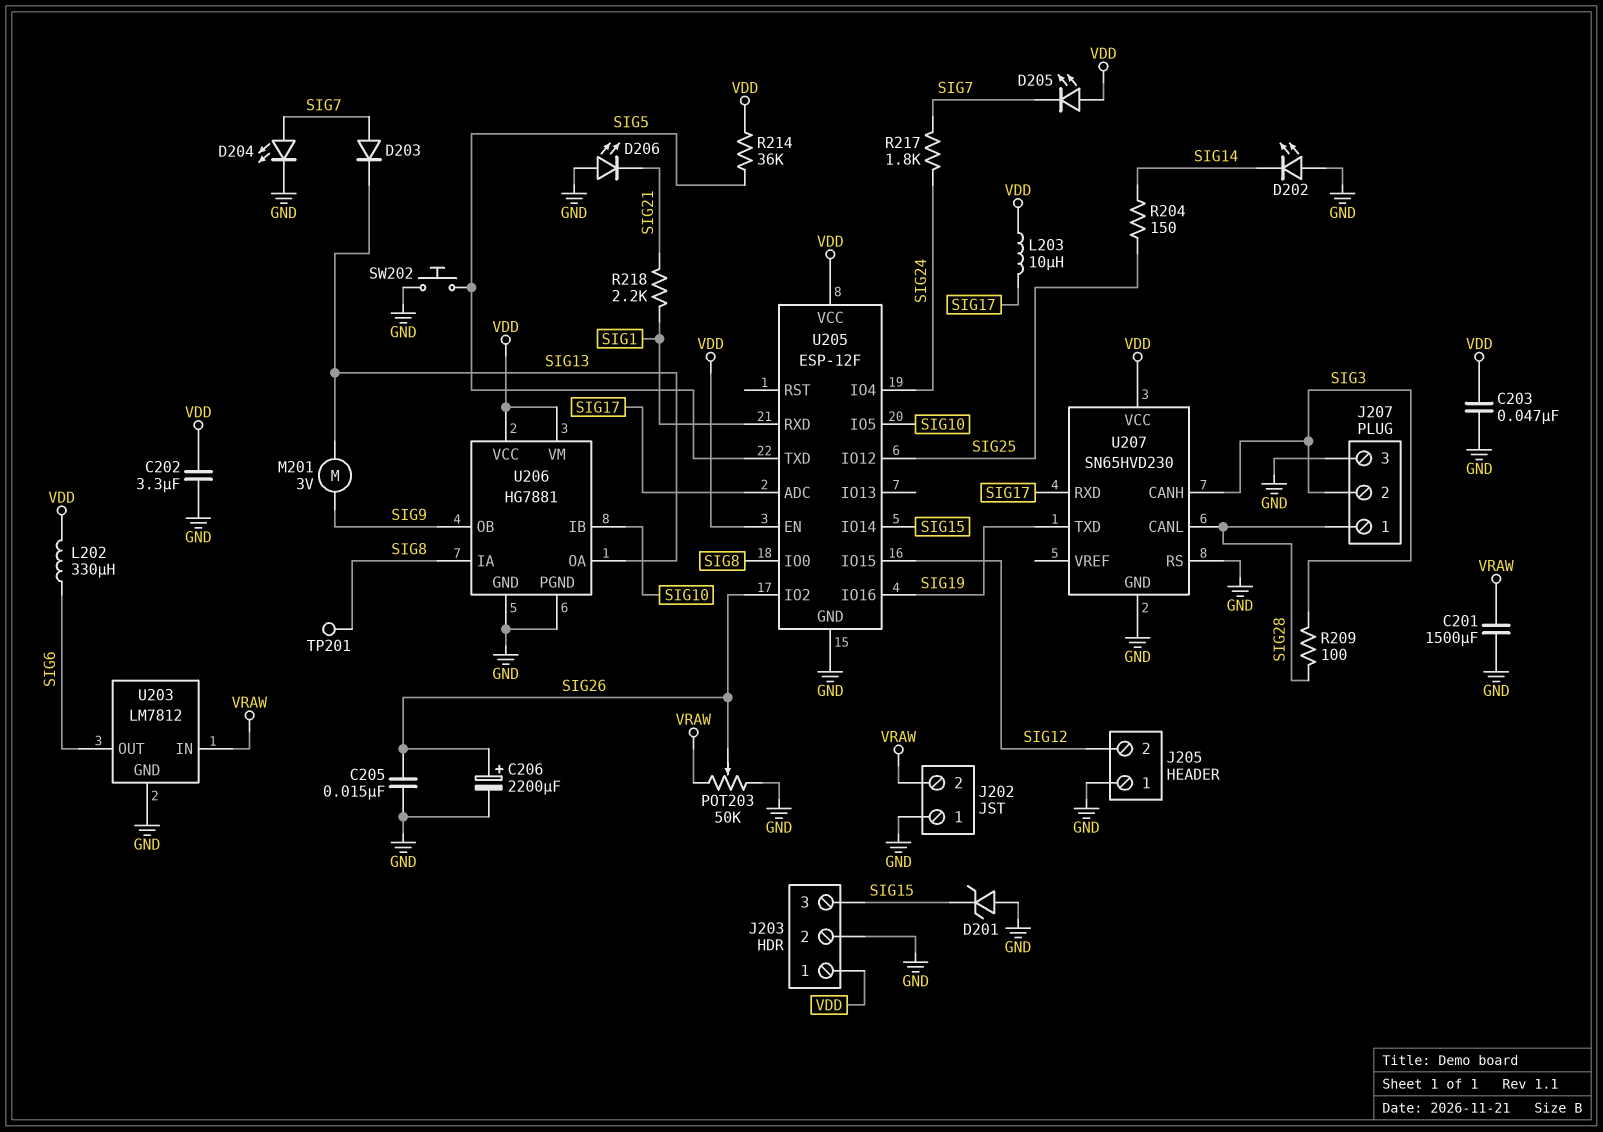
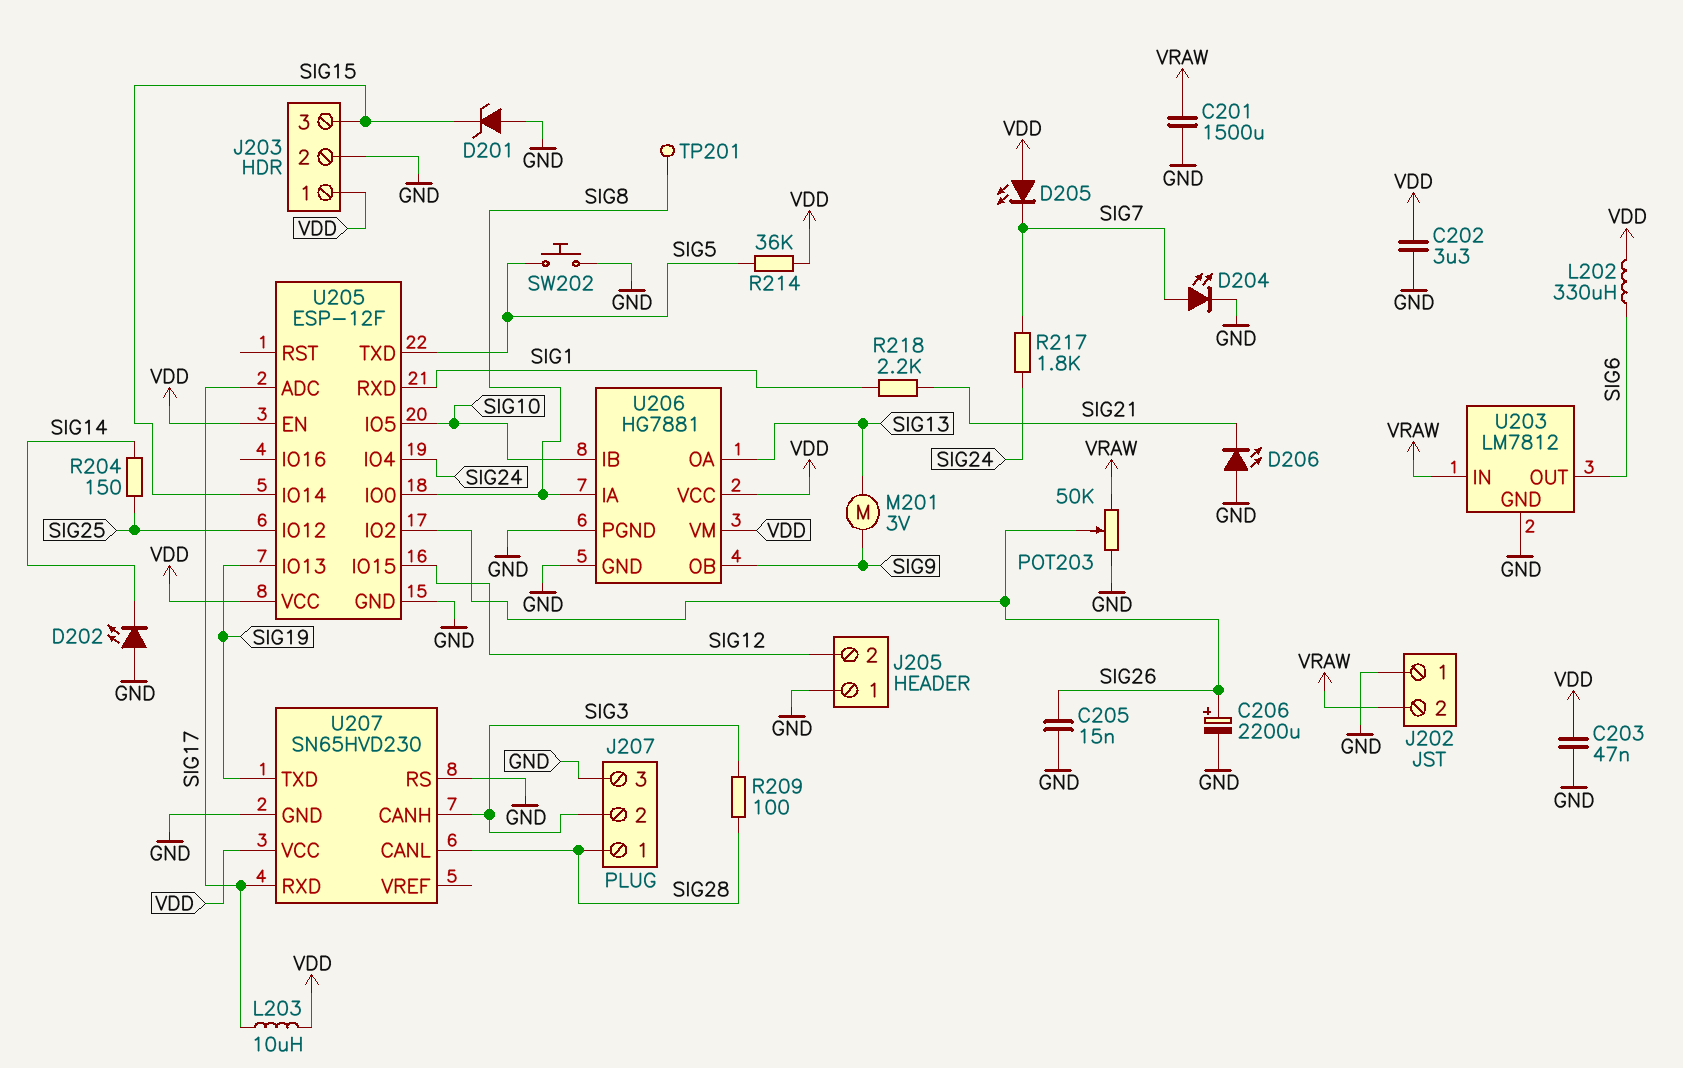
D203: diode (A SIG7, K SIG13) -> none
U205 pin IO13: none -> SIG19
U205 pin IO16: SIG19 -> none

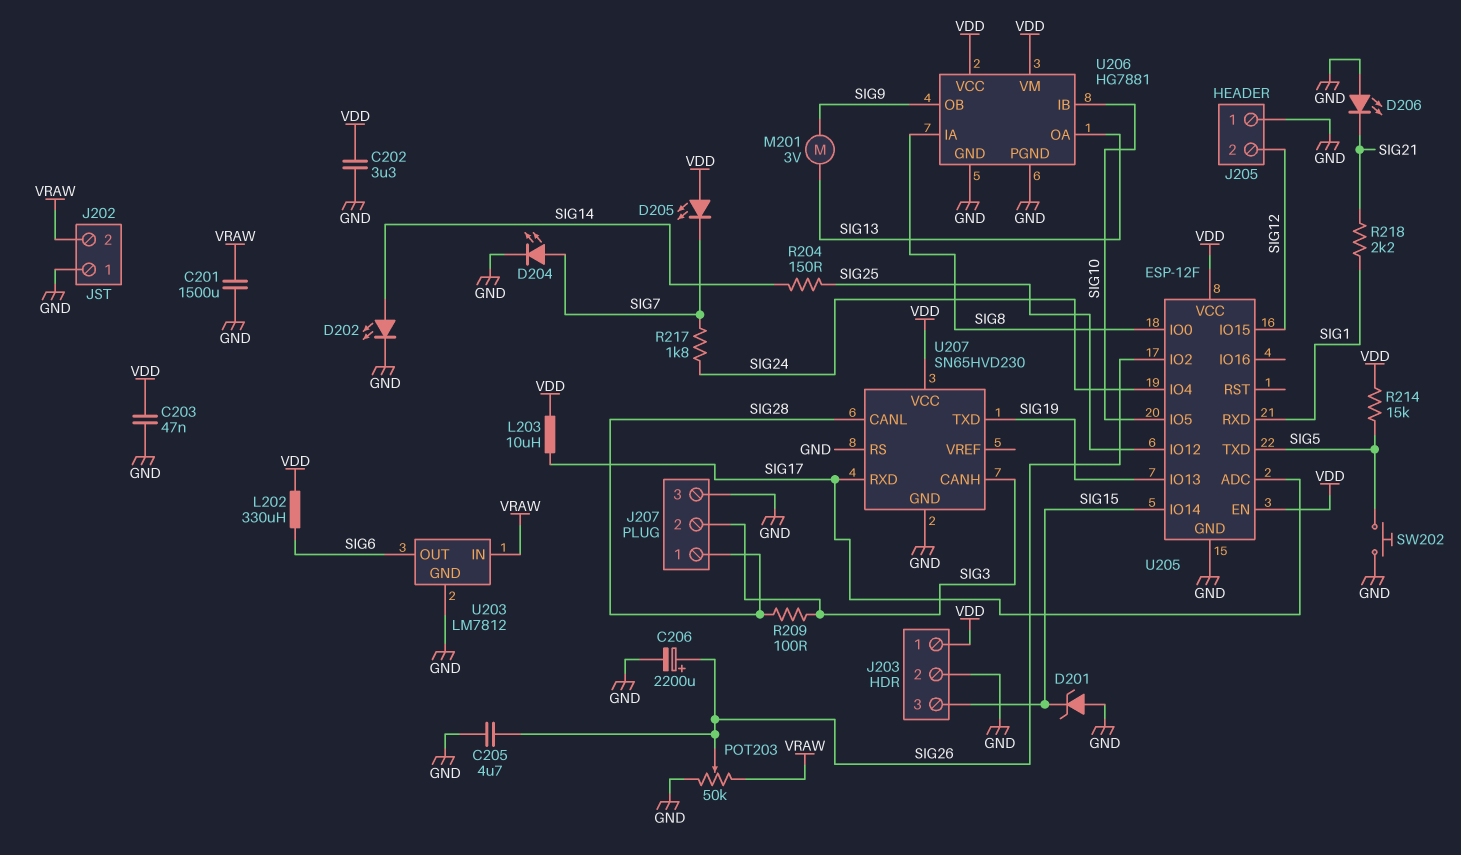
C205: 15nF (GND, SIG26) -> 4.7uF (GND, SIG26)
D202: LED (A GND, K SIG14) -> LED (A SIG14, K GND)
R214: 36k (SIG5, VDD) -> 15k (SIG5, VDD)
TP201: test point (SIG8) -> none

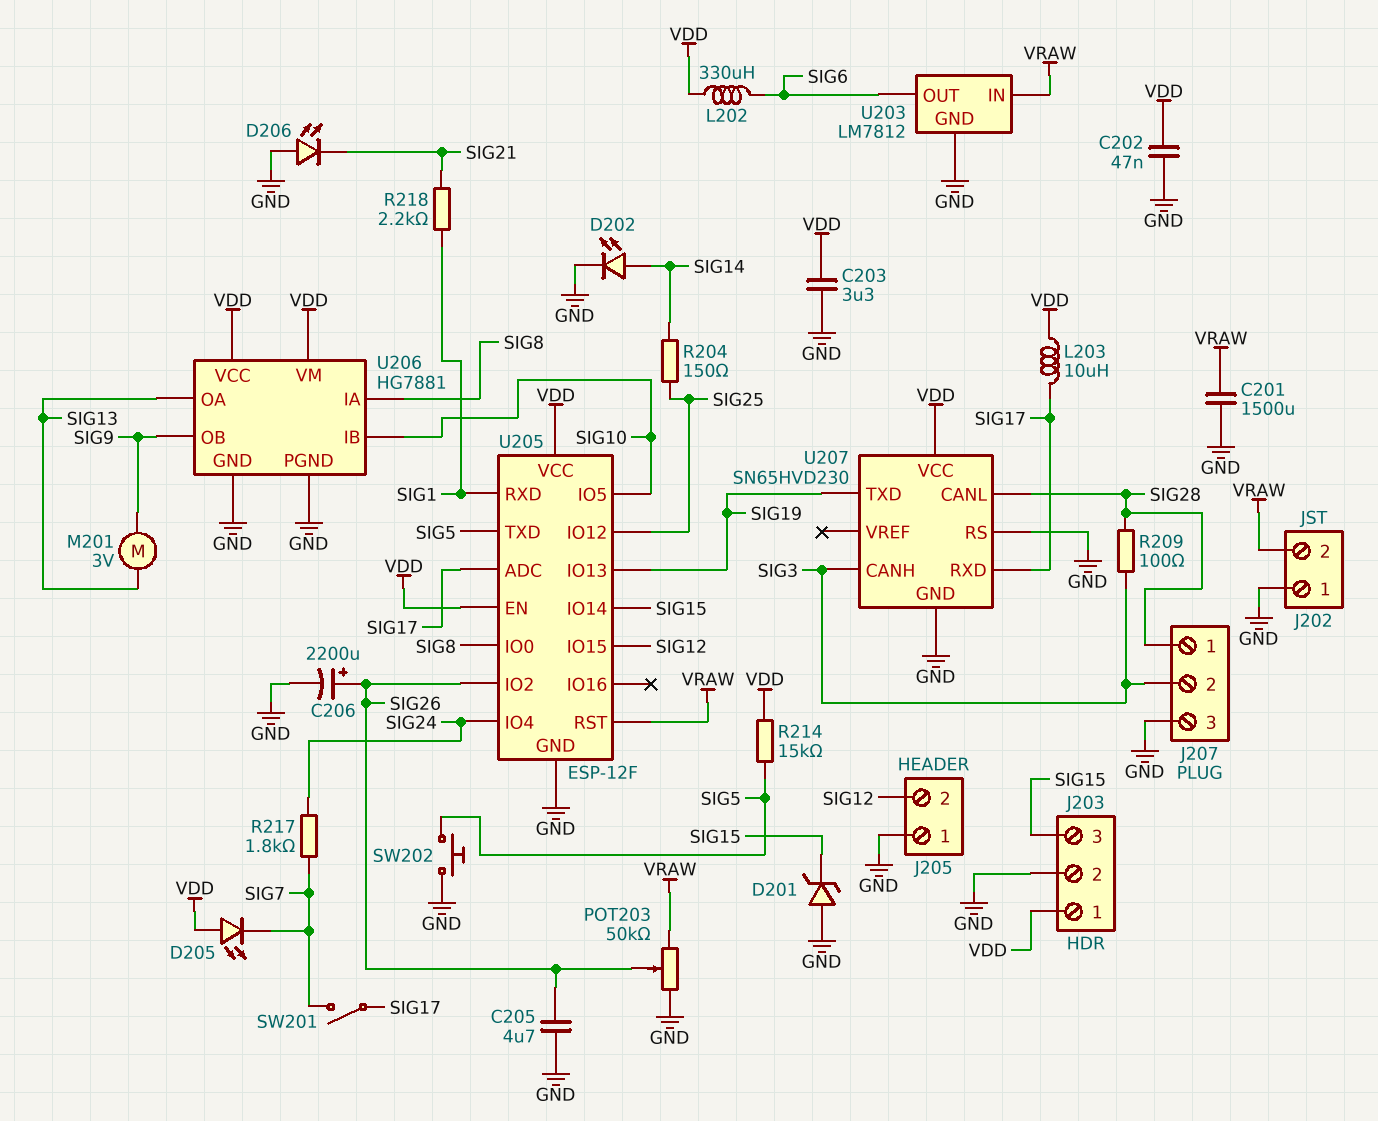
C202: 3.3uF (GND, VDD) -> 47nF (GND, VDD)
C203: 47nF (GND, VDD) -> 3.3uF (GND, VDD)
D204: LED (A SIG7, K GND) -> none
SW201: none -> switch (SIG7, SIG17)
U205 pin RST: none -> VRAW

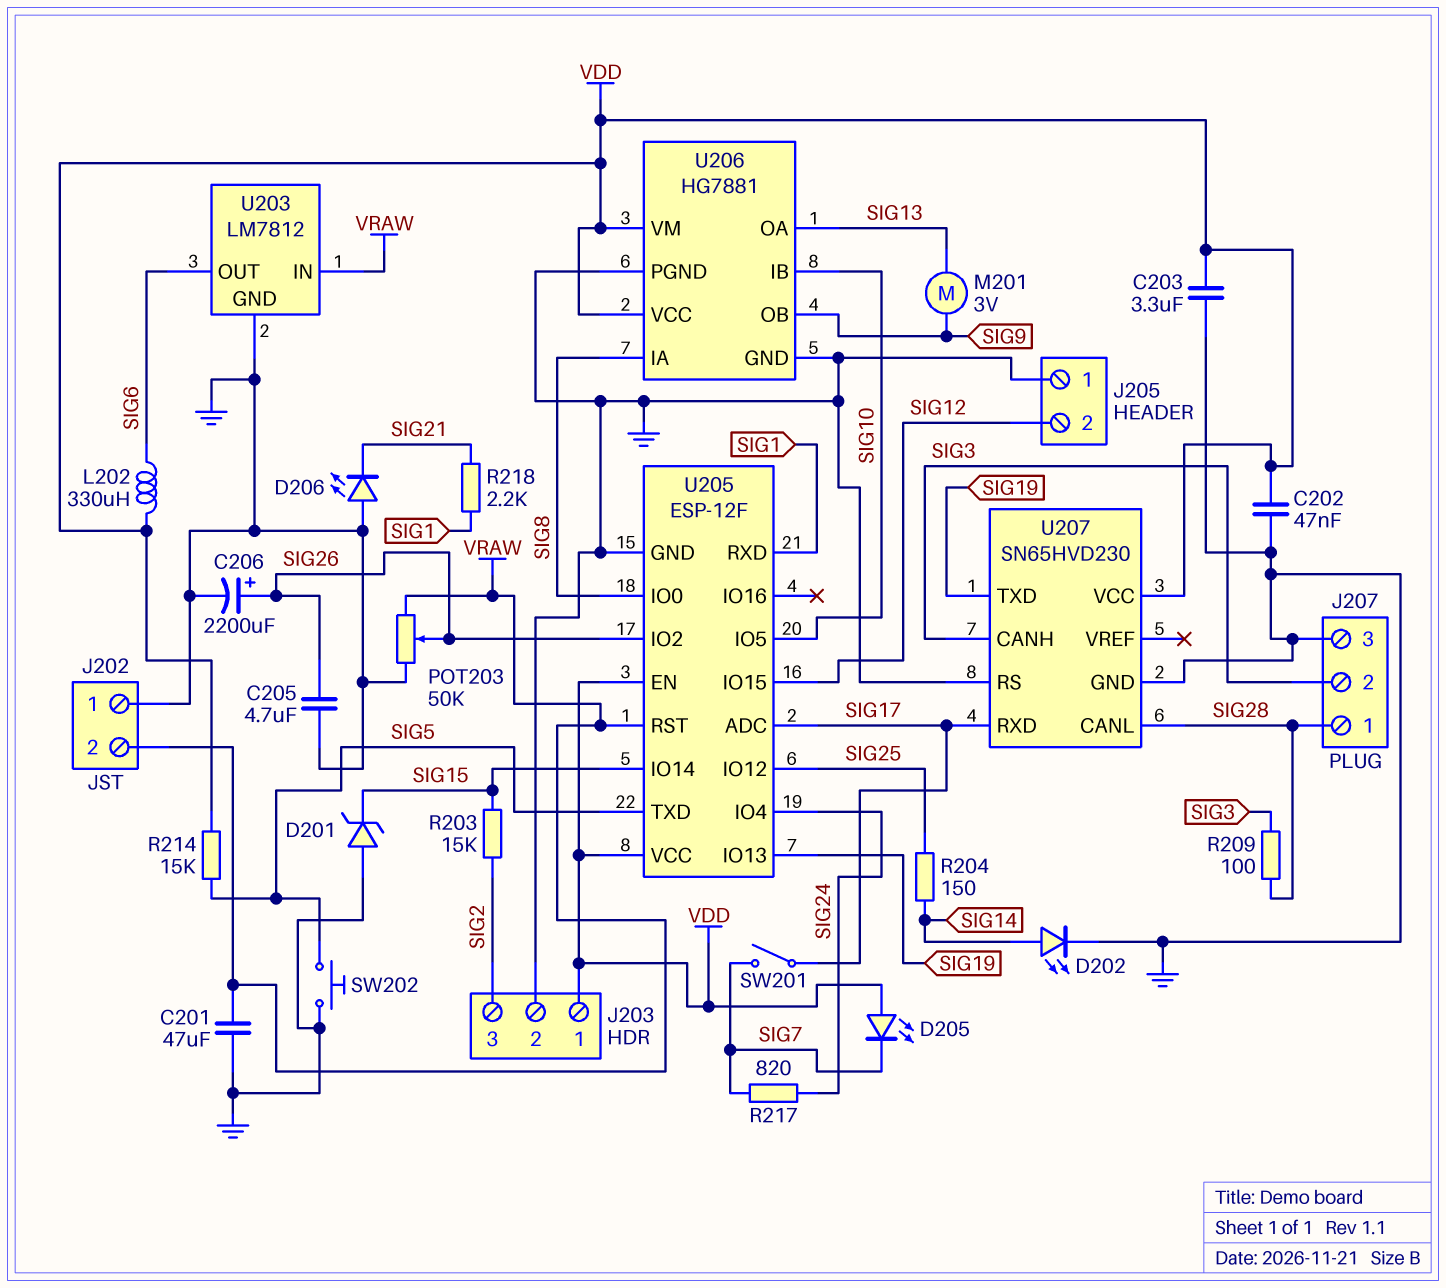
C201: 1500uF (GND, VRAW) -> 47uF (GND, VRAW)
J203 pin 3: SIG15 -> SIG2
L203: 10uH (SIG17, VDD) -> none
R203: none -> 15k (SIG2, SIG15)
R217: 1.8k (SIG7, SIG24) -> 820 (SIG7, SIG24)

